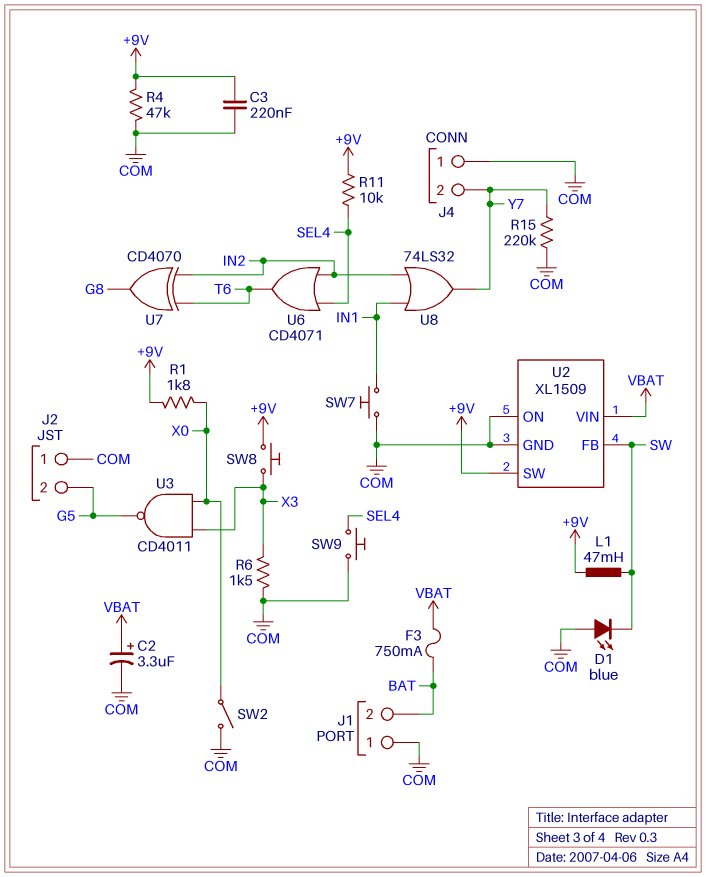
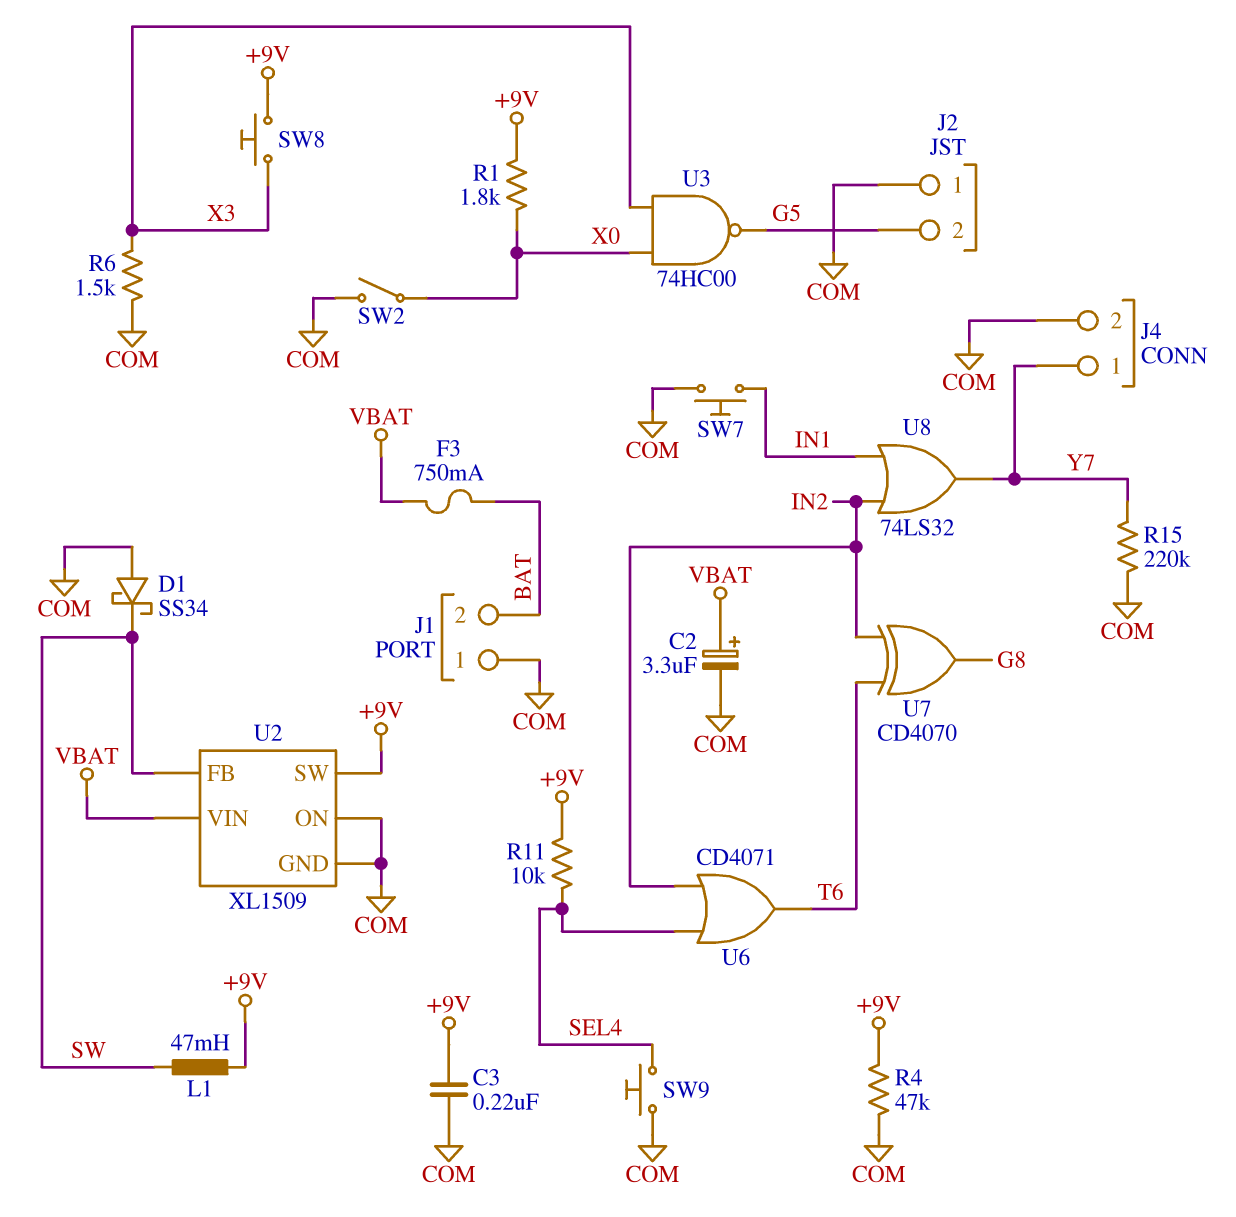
D1: LED blue (A COM, K SW) -> schottky SS34 (A COM, K SW)
J4 pin 1: COM -> Y7
J4 pin 2: Y7 -> COM
U3: NAND CD4011 (in X0, in X3, out G5) -> NAND 74HC00 (in X0, in X3, out G5)

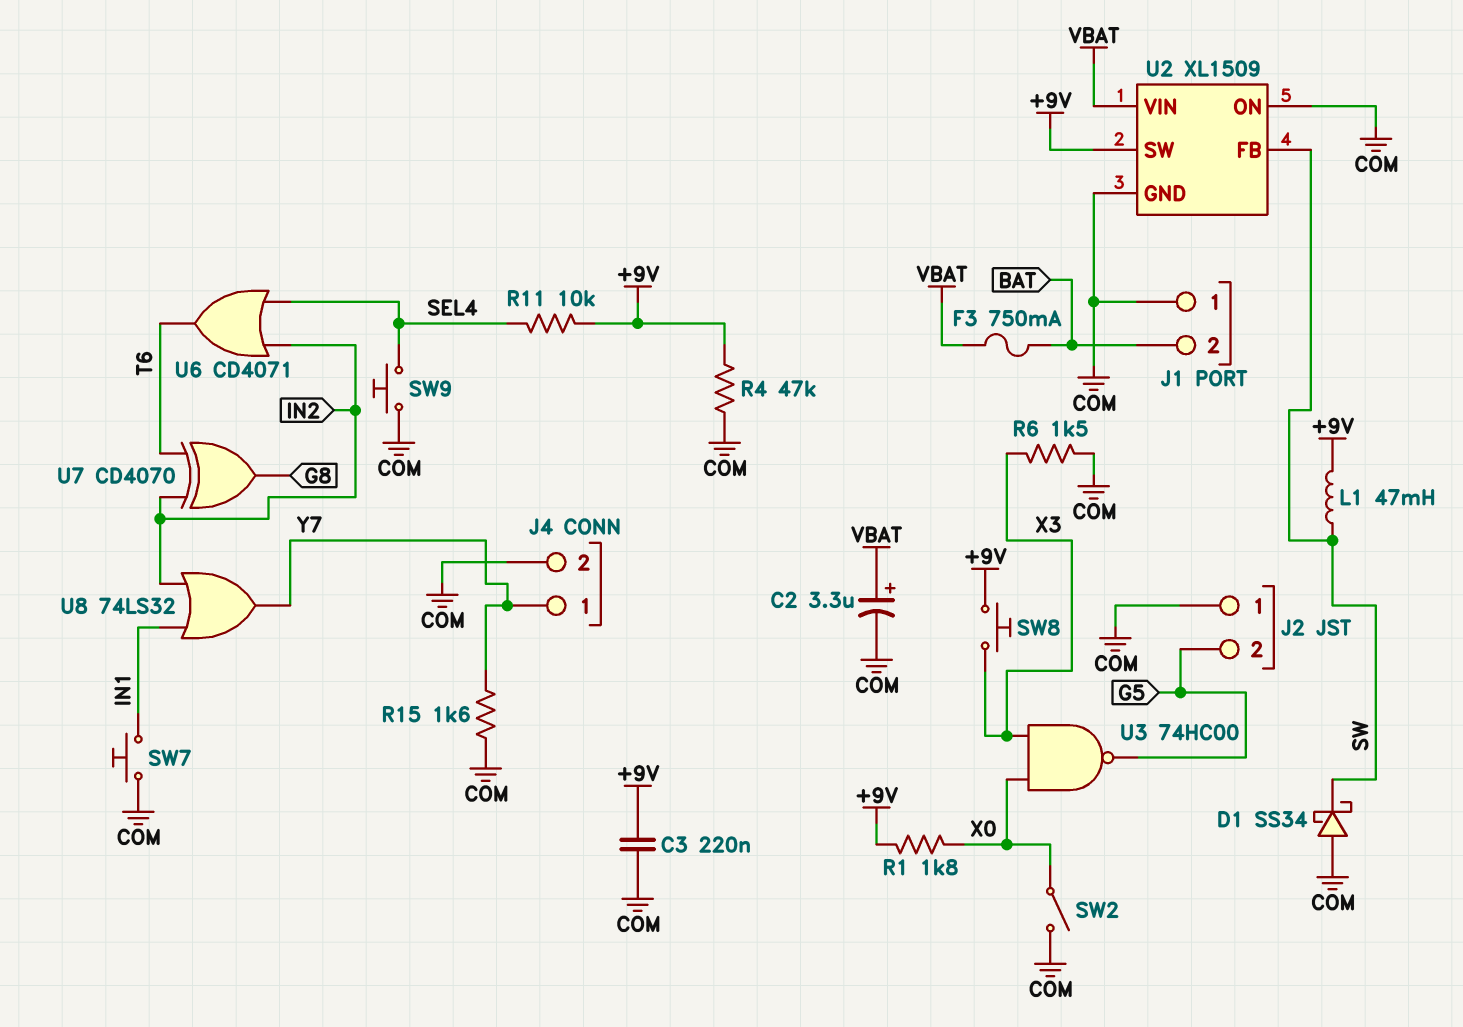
R15: 220k (COM, Y7) -> 1.6k (COM, Y7)

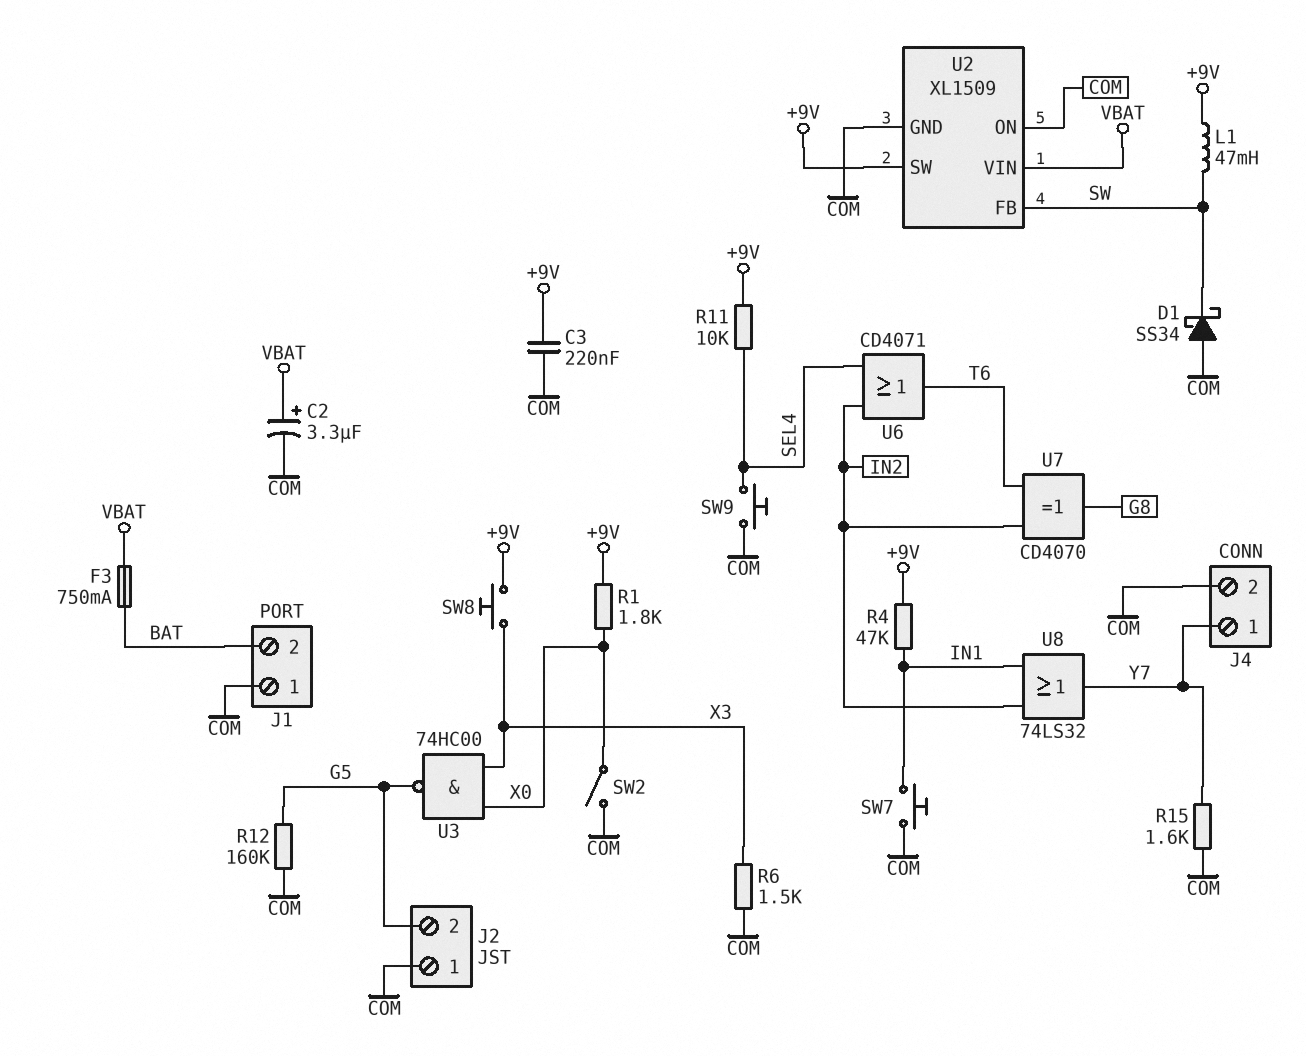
R4: 47k (+9V, COM) -> 47k (+9V, IN1)
R12: none -> 160k (COM, G5)

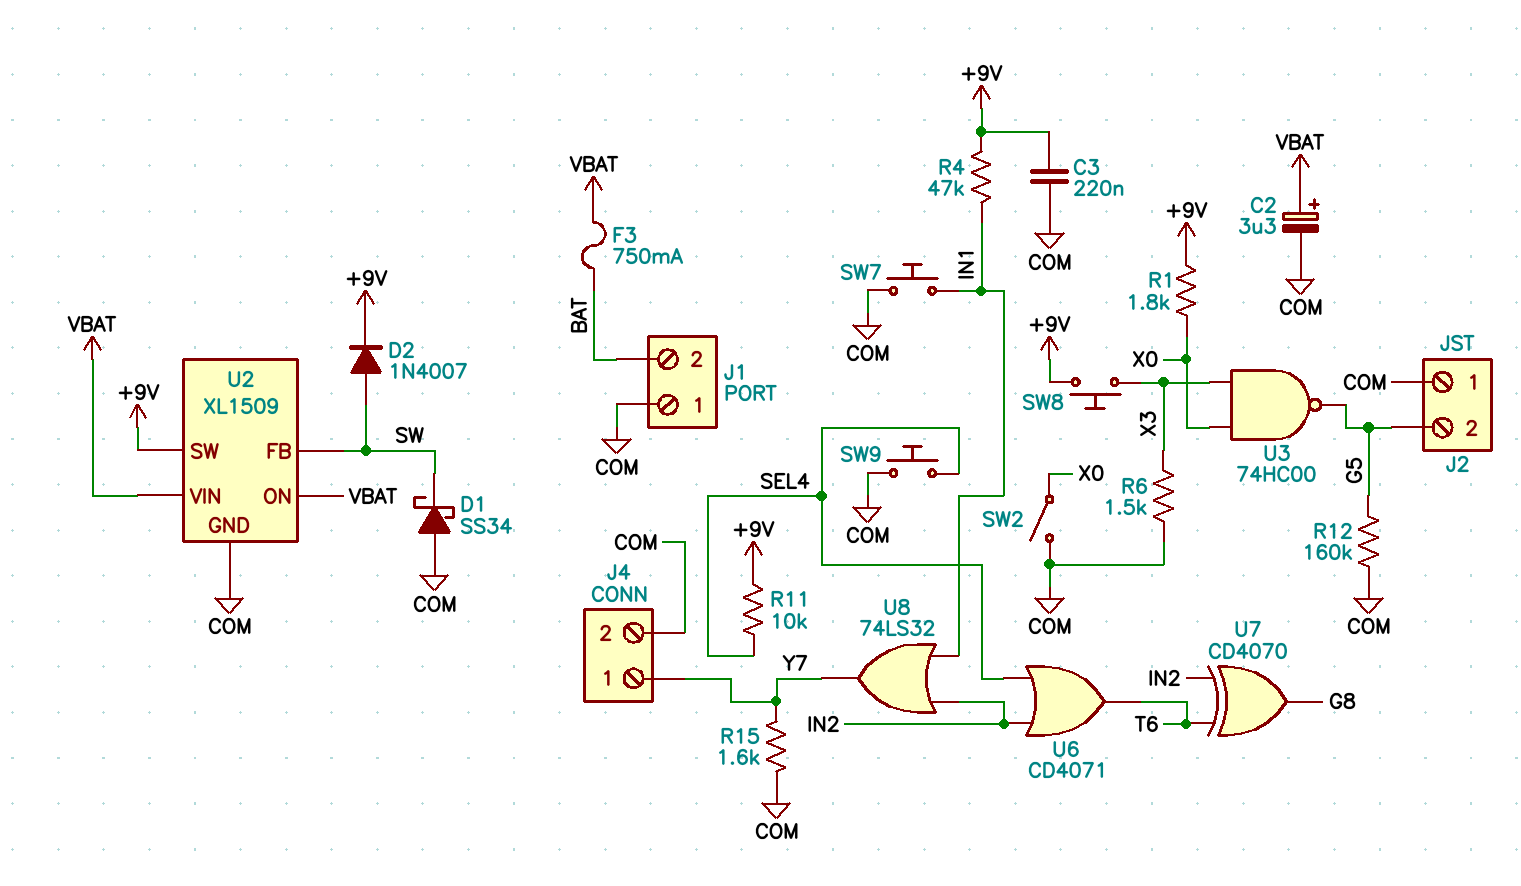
D2: none -> diode 1N4007 (A SW, K +9V)
L1: 47mH (+9V, SW) -> none
U2 pin ON: COM -> VBAT

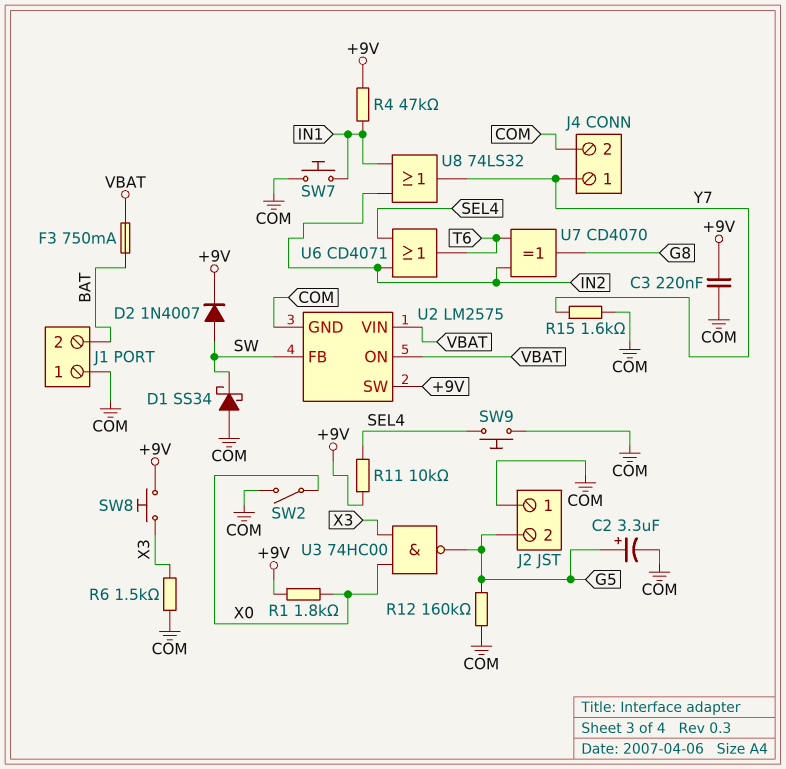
C2: 3.3uF (plus VBAT, minus COM) -> 3.3uF (plus G5, minus COM)
U2: XL1509 -> LM2575

